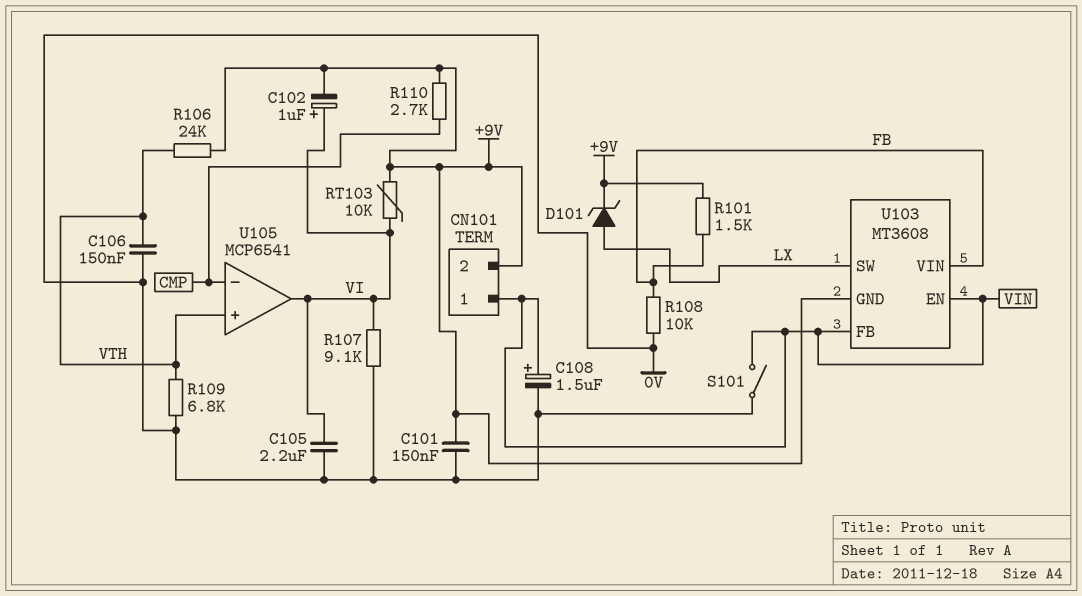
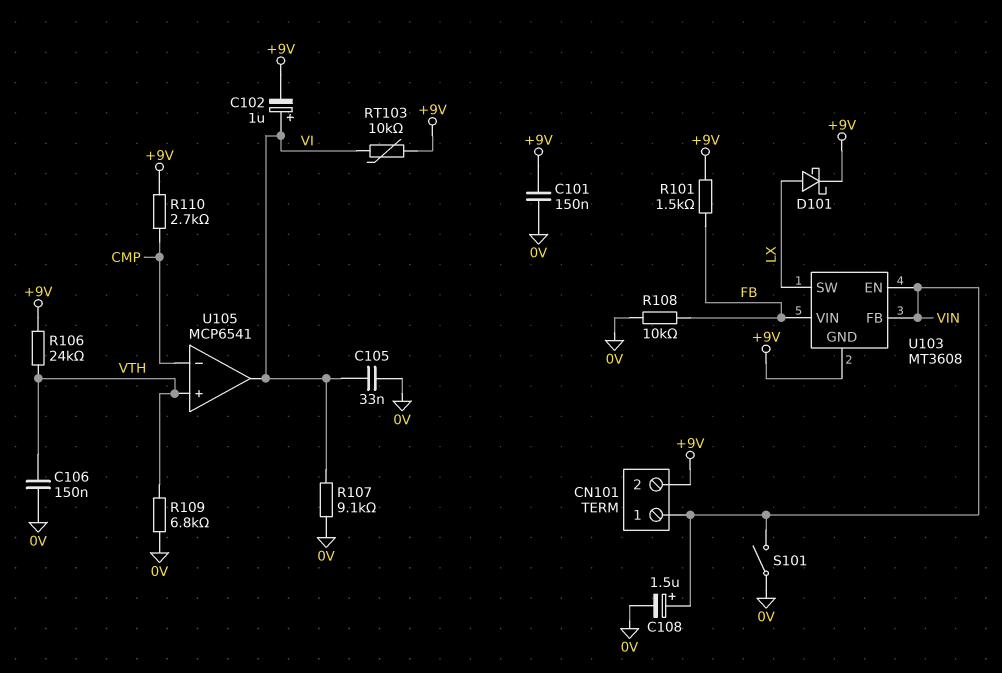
C105: 2.2uF (0V, VI) -> 33nF (0V, VI)
D101: zener (A LX, K +9V) -> schottky (A LX, K +9V)

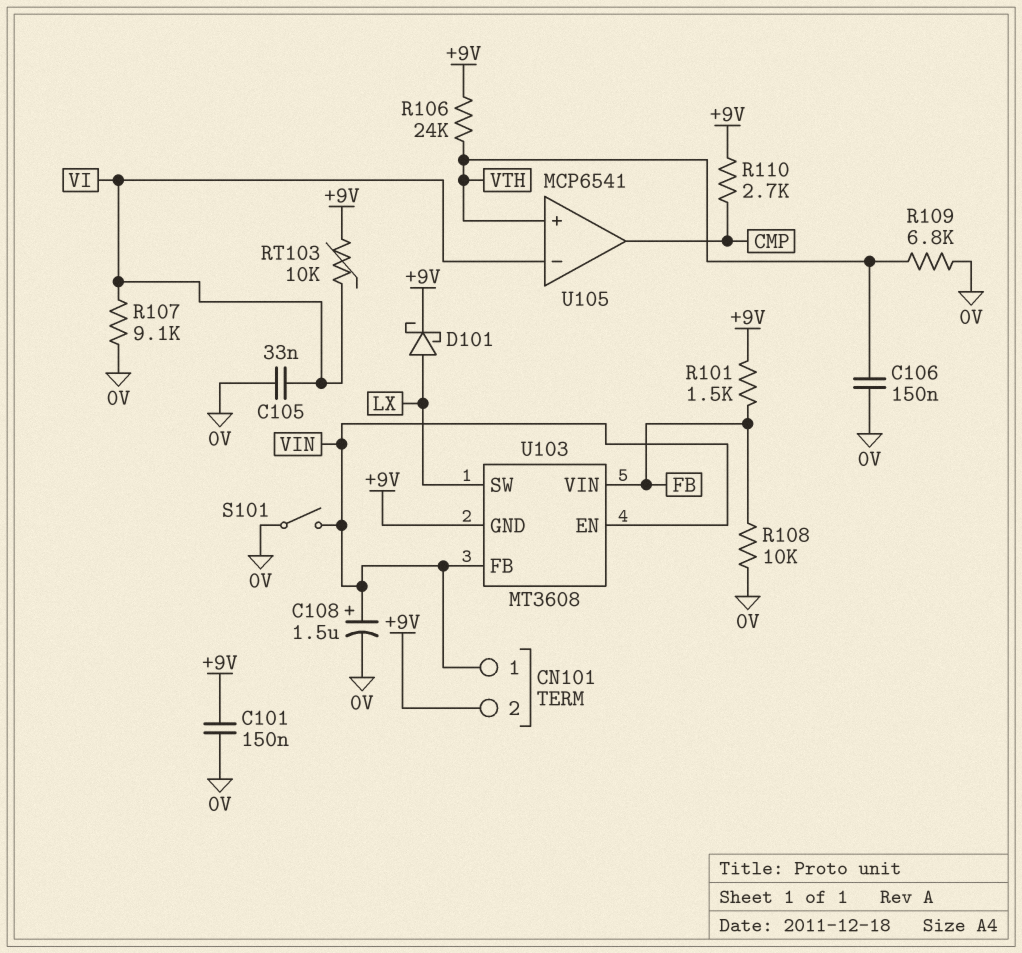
C102: 1uF (plus VI, minus +9V) -> none
U105 pin in-: CMP -> VI
U105 pin out: VI -> CMP

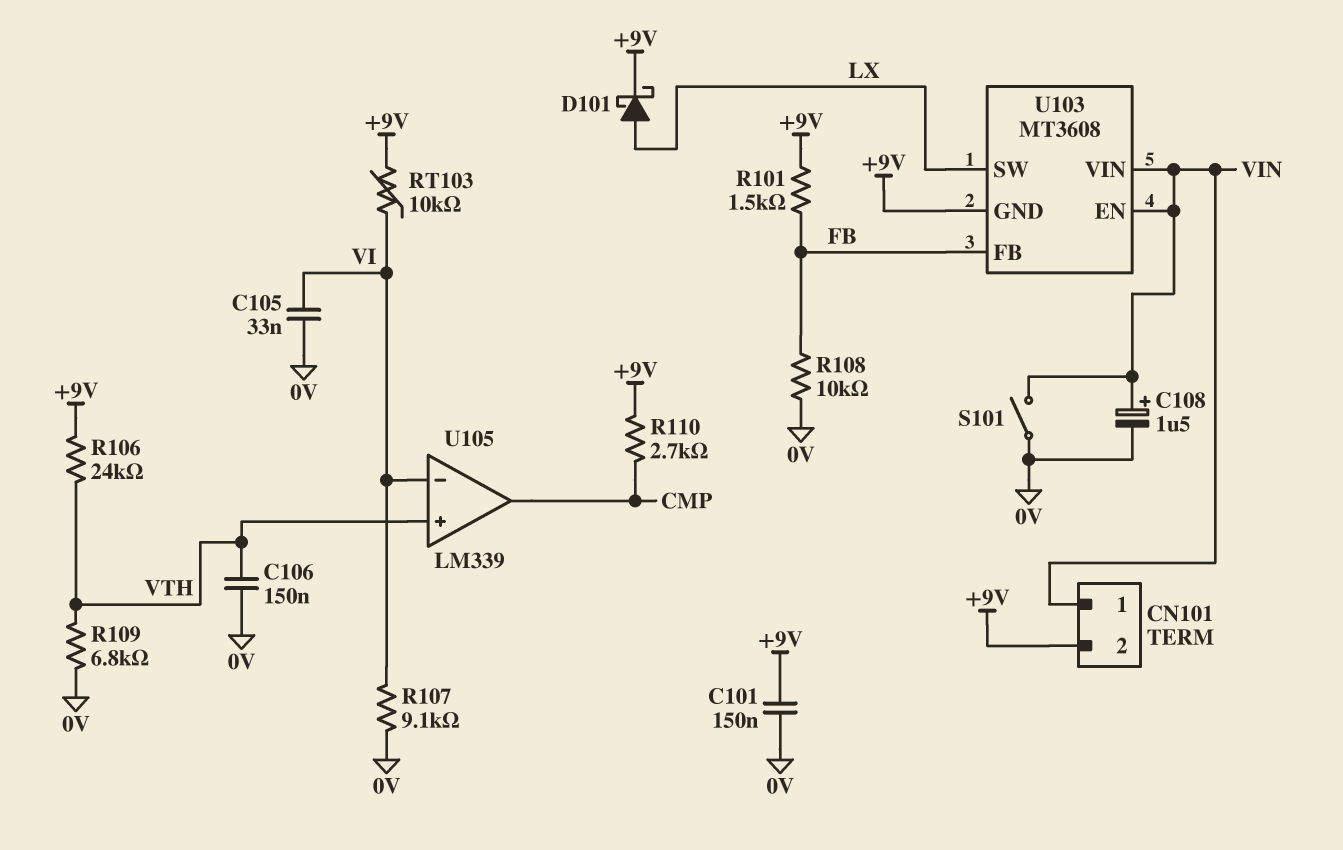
U103 pin FB: VIN -> FB
U103 pin VIN: FB -> VIN
U105: MCP6541 -> LM339

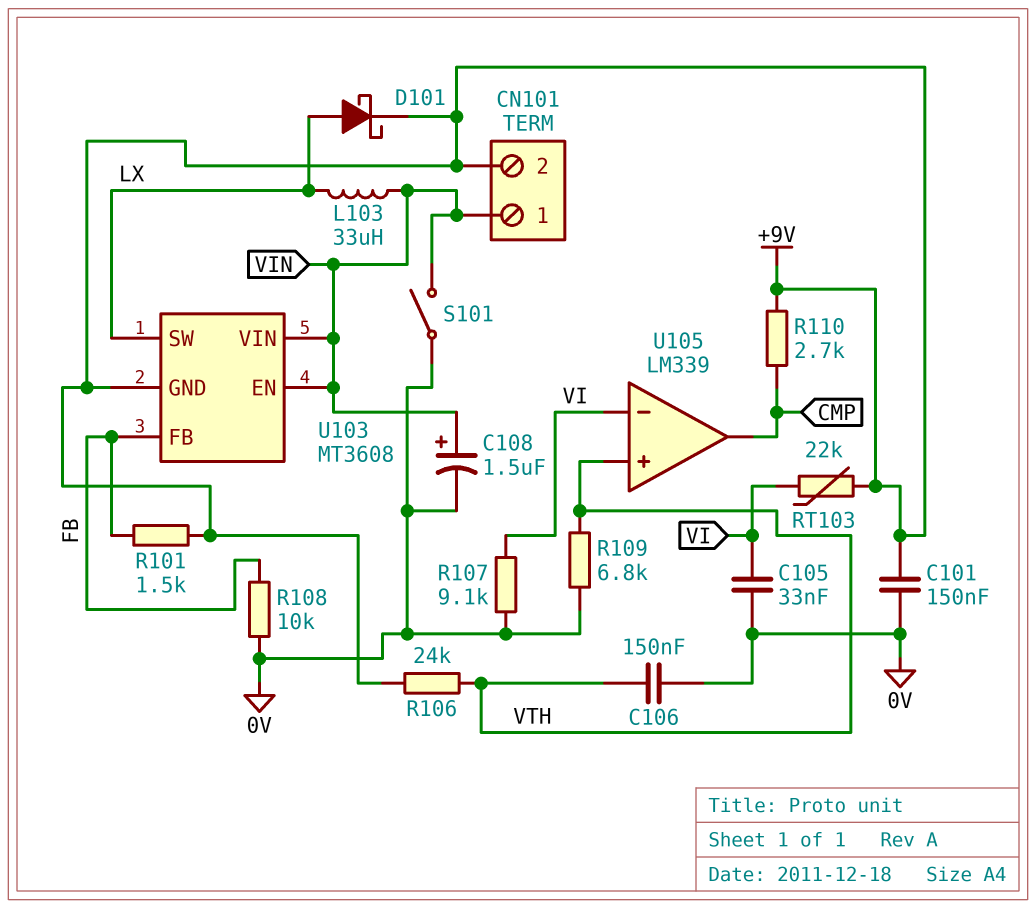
L103: none -> 33uH (LX, VIN)
RT103: 10k (+9V, VI) -> 22k (+9V, VI)

